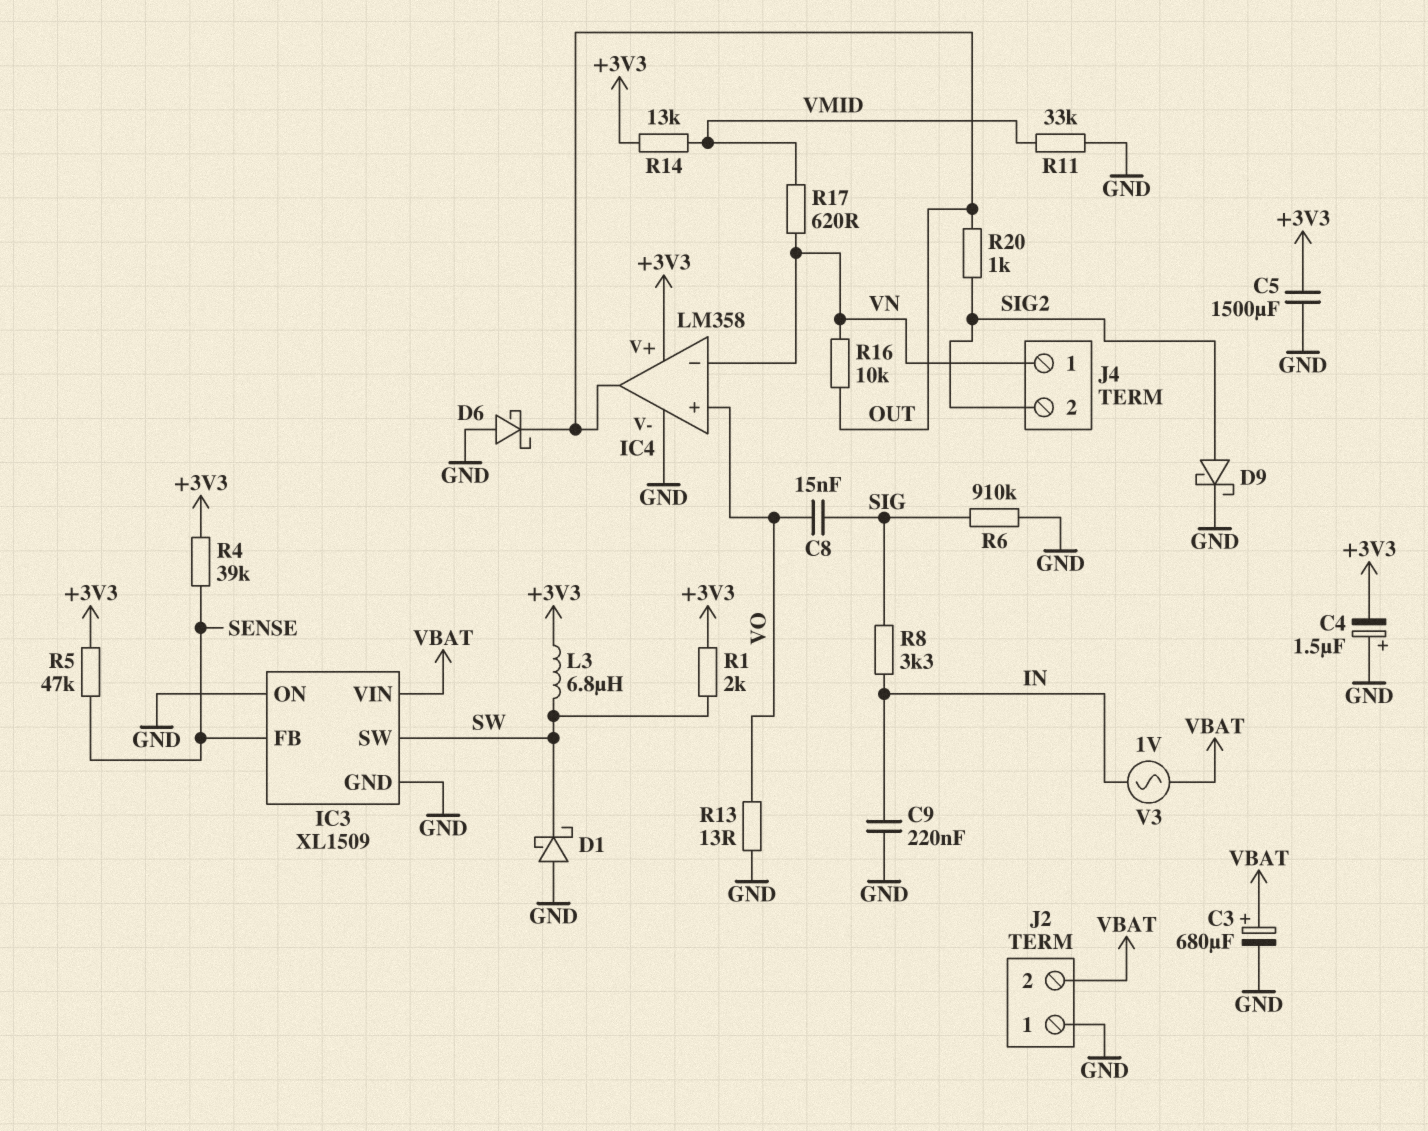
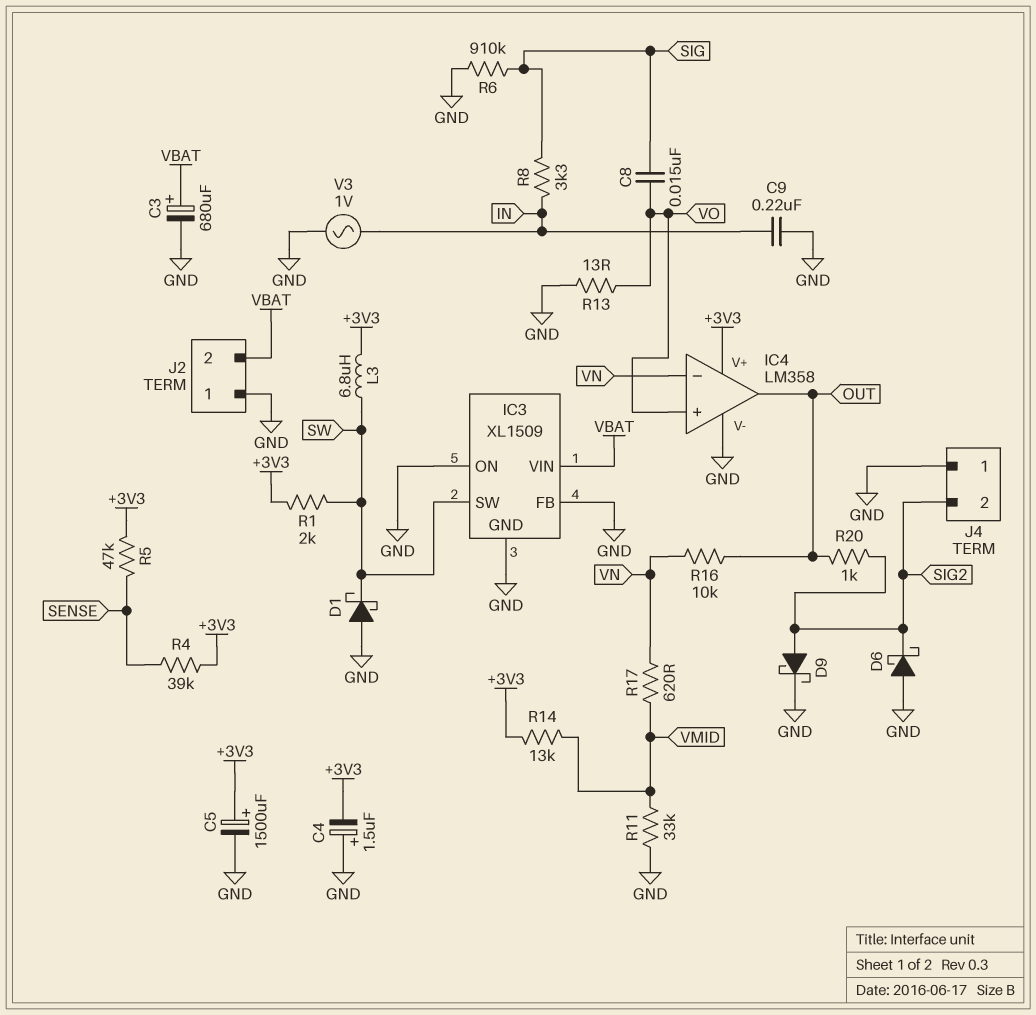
C5: 1500uF (+3V3, GND) -> 1500uF (plus +3V3, minus GND)
D6: schottky (A GND, K OUT) -> schottky (A GND, K SIG2)
IC3 pin FB: SENSE -> GND
J4 pin 1: VN -> GND
V3: AC 1V (IN, VBAT) -> AC 1V (GND, IN)

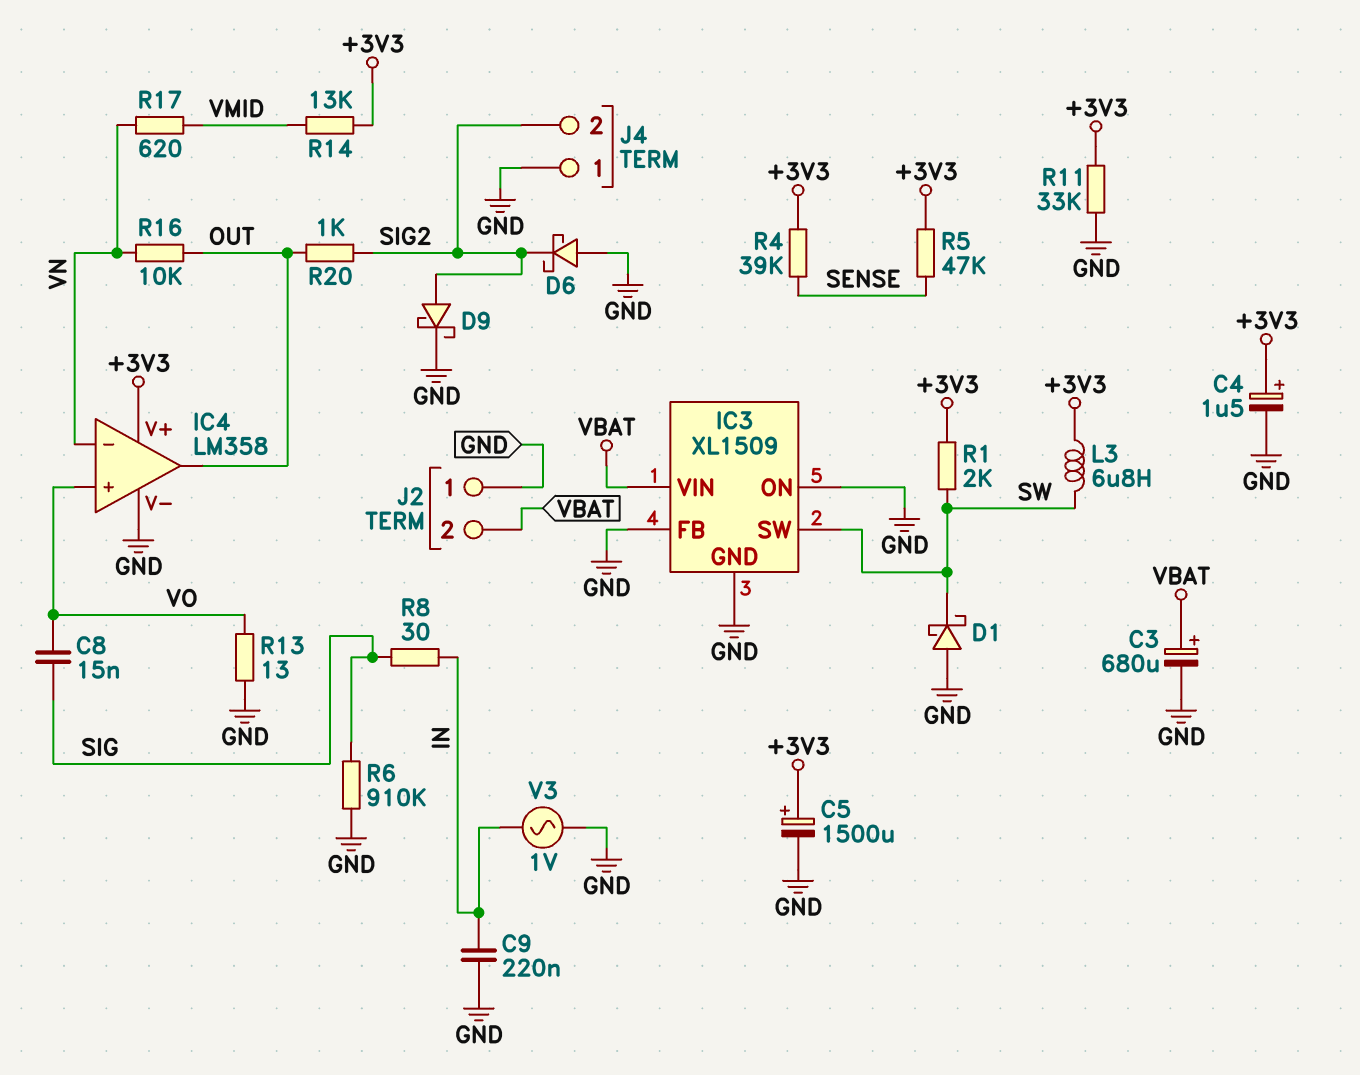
C4: 1.5uF (plus GND, minus +3V3) -> 1.5uF (plus +3V3, minus GND)
R8: 3.3k (IN, SIG) -> 30 (IN, SIG)
R11: 33k (GND, VMID) -> 33k (+3V3, GND)

